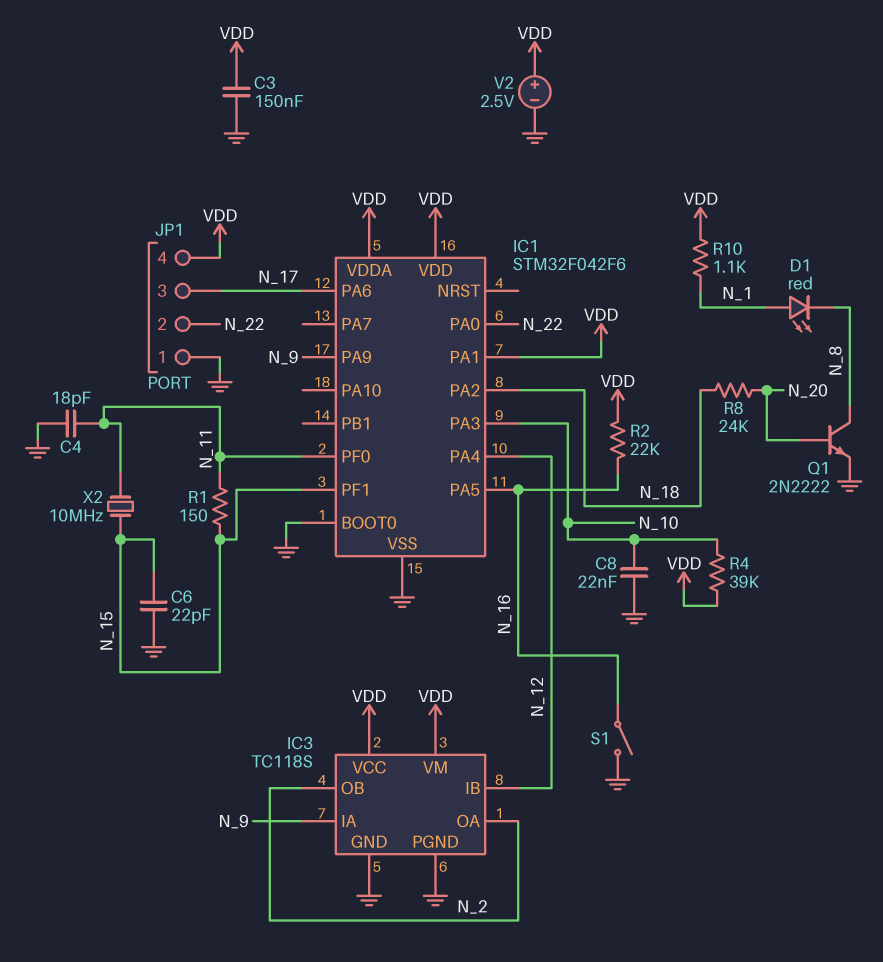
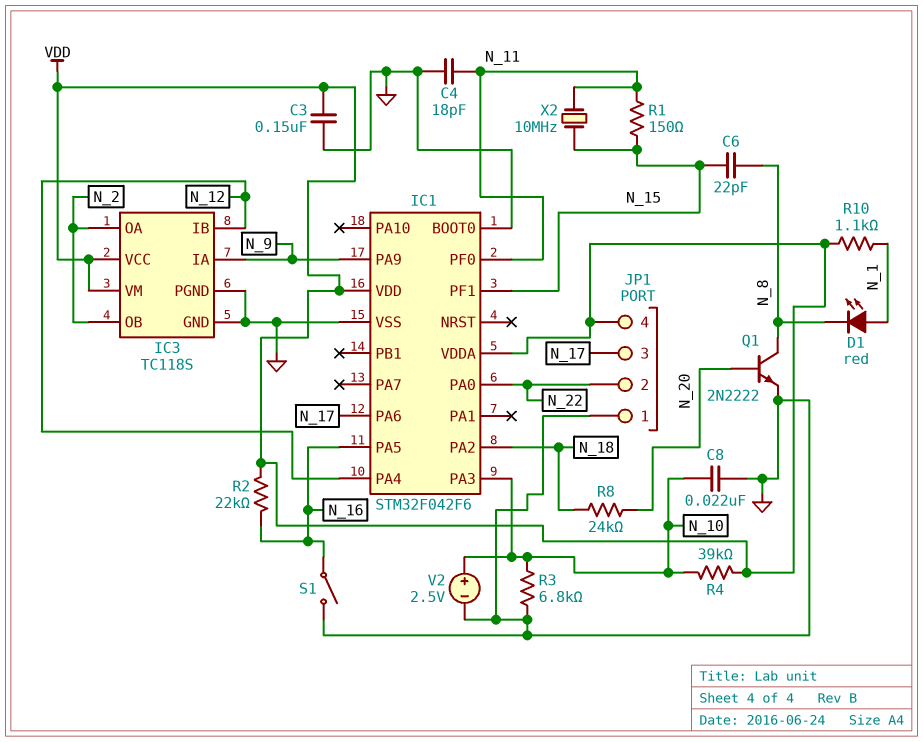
C6: 22pF (GND, N_15) -> 22pF (N_8, N_15)
IC1 pin PA1: VDD -> none
R3: none -> 6.8k (GND, N_10)
V2: 2.5V (plus VDD, minus GND) -> 2.5V (plus N_10, minus GND)

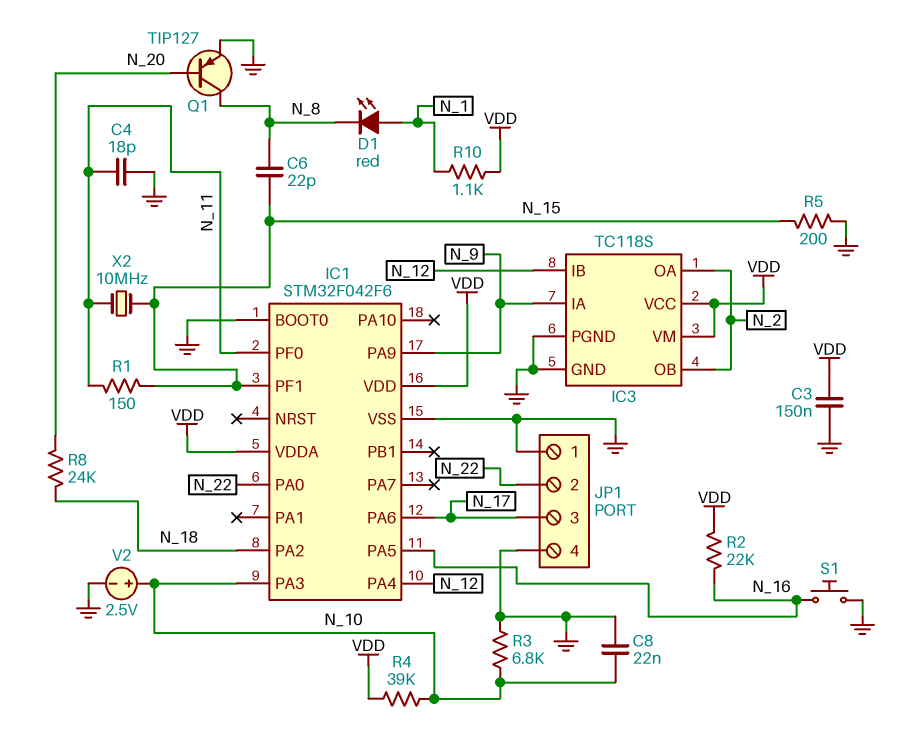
JP1 pin 4: VDD -> GND
Q1: NPN 2N2222 (B N_20, C N_8, E GND) -> PNP TIP127 (B N_20, C N_8, E GND)
R5: none -> 200 (GND, N_15)
S1: switch (GND, N_16) -> button (GND, N_16)

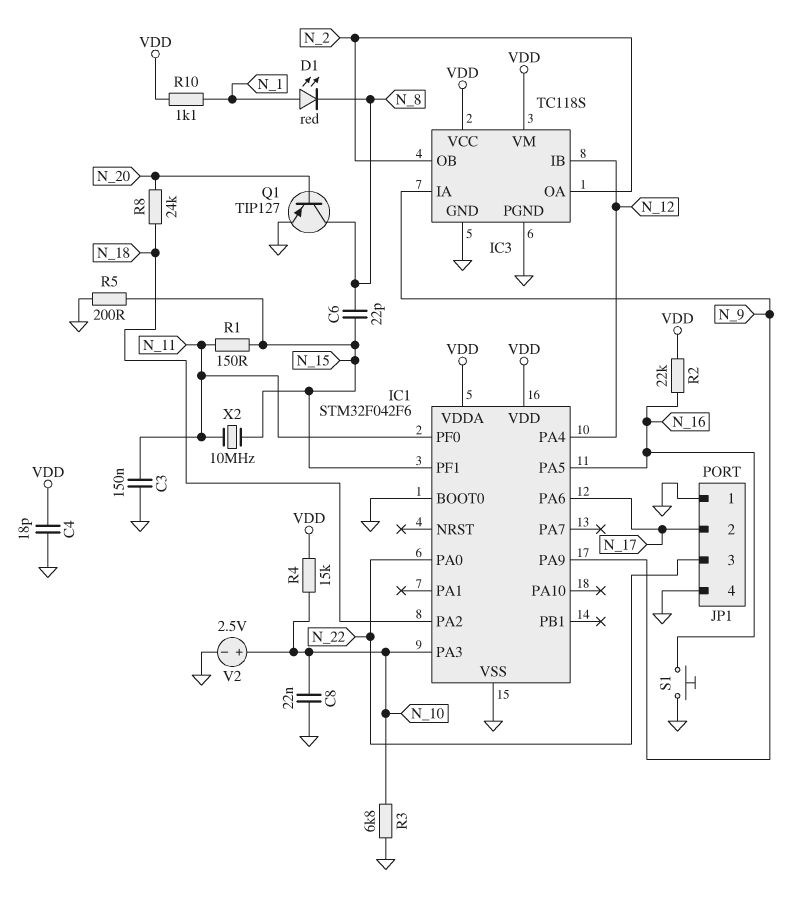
C3: 150nF (GND, VDD) -> 150nF (GND, N_11)
C4: 18pF (GND, N_11) -> 18pF (GND, VDD)
JP1 pin 2: N_22 -> N_17
JP1 pin 3: N_17 -> N_22
R4: 39k (N_10, VDD) -> 15k (N_10, VDD)

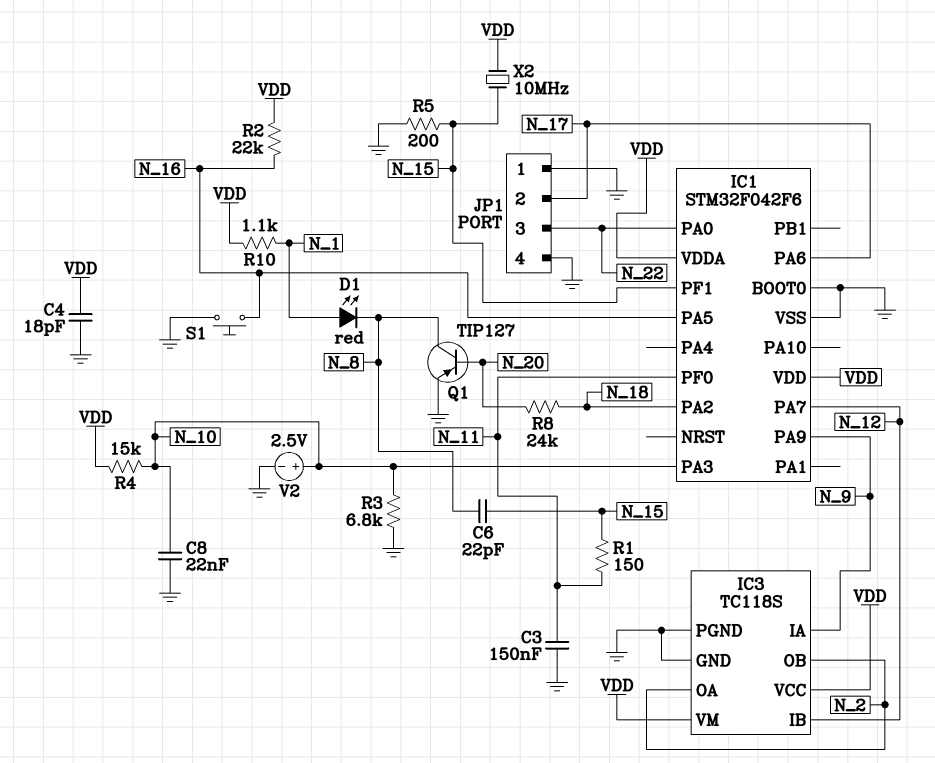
IC1 pin PA4: N_12 -> none
IC1 pin PA7: none -> N_12
X2: 10MHz (N_11, N_15) -> 10MHz (N_15, VDD)

